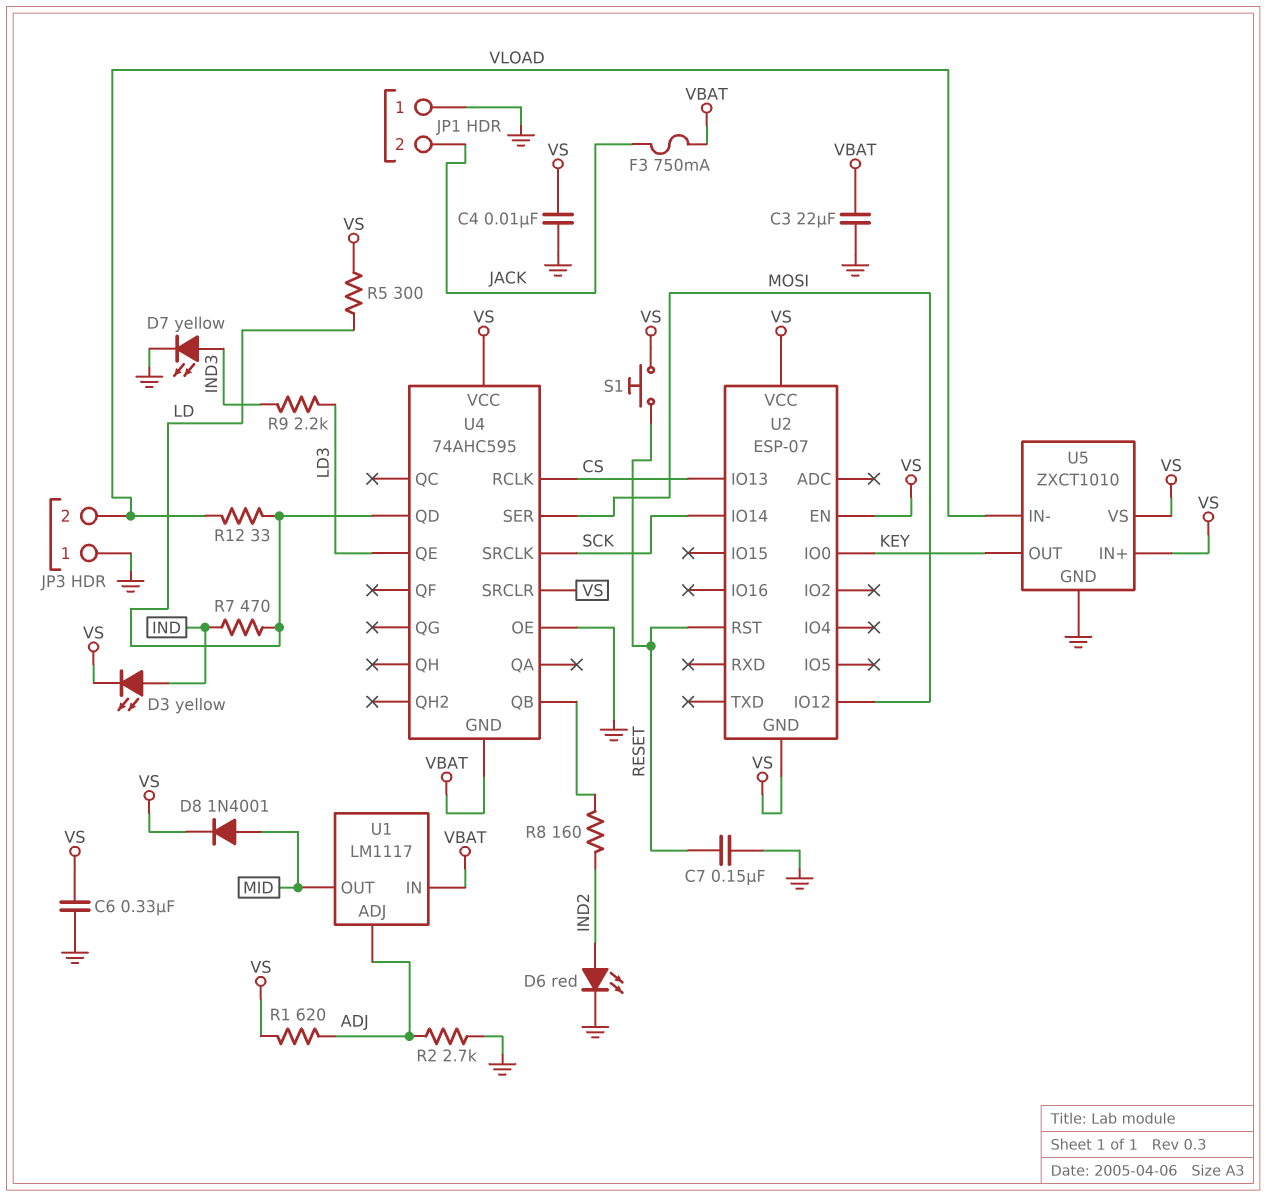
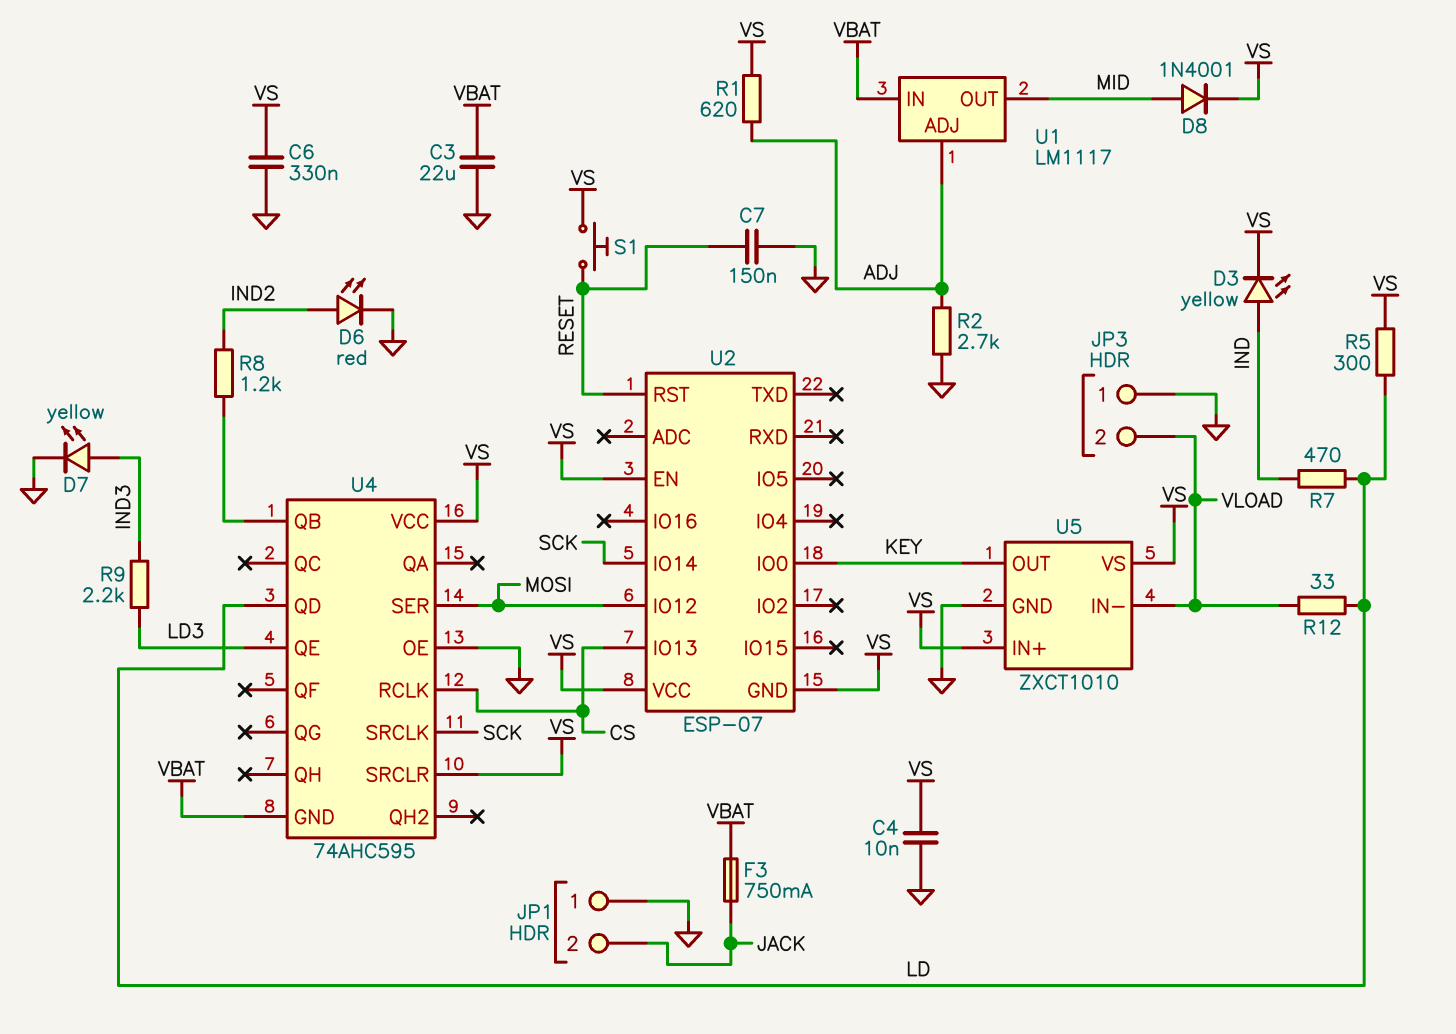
R8: 160 (IND2, U4/QB) -> 1.2k (IND2, U4/QB)

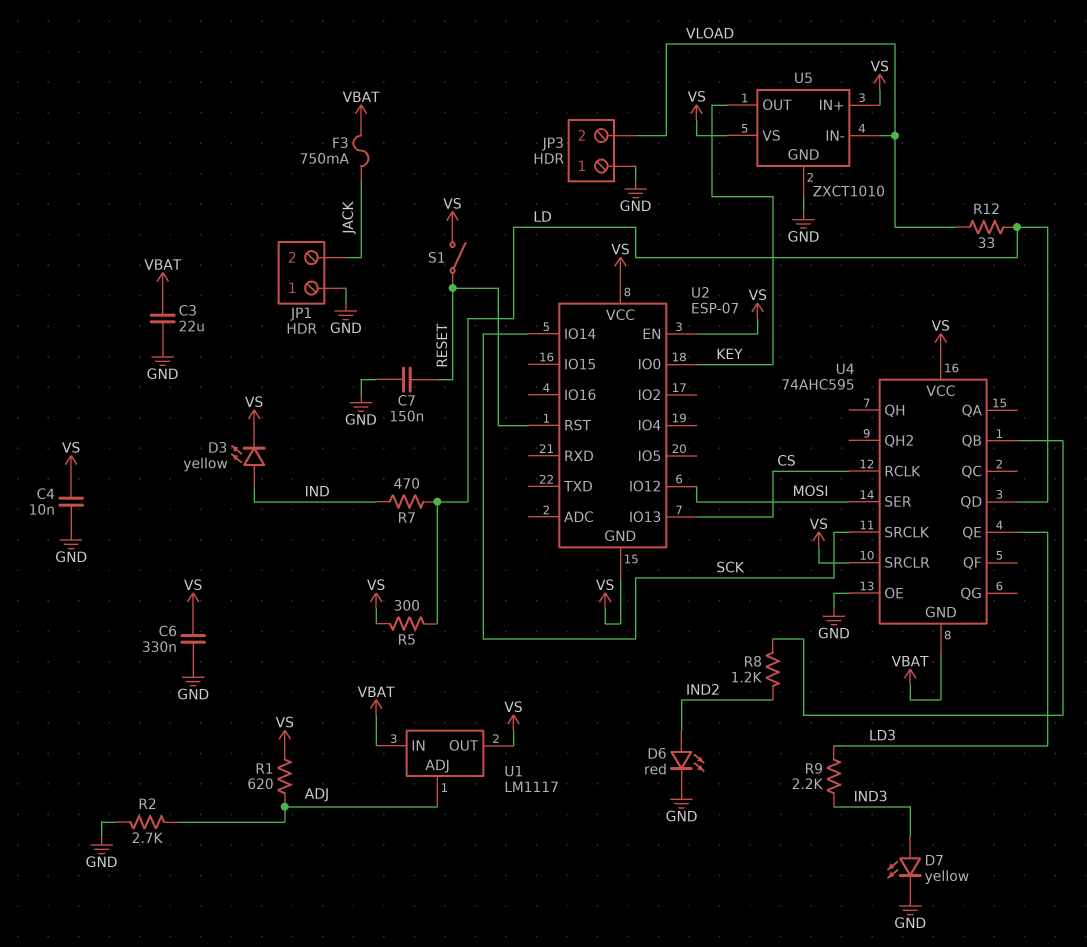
D8: diode 1N4001 (A MID, K VS) -> none
S1: button (RESET, VS) -> switch (RESET, VS)
U1 pin OUT: MID -> VS

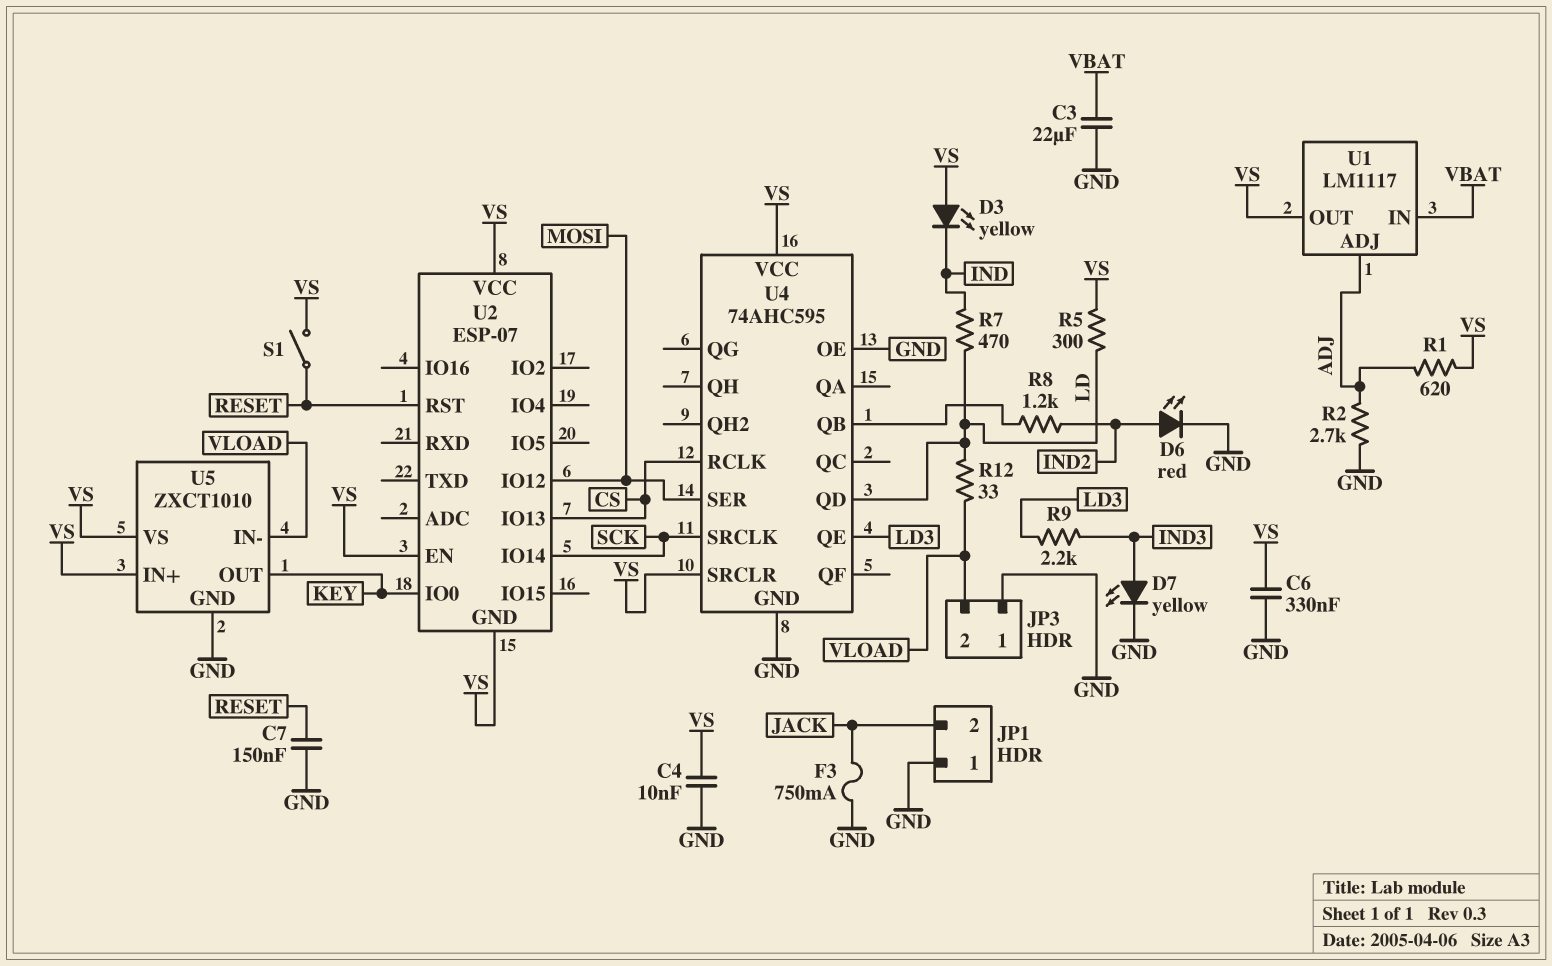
D3: LED yellow (A IND, K VS) -> LED yellow (A VS, K IND)
F3: 750mA (JACK, VBAT) -> 750mA (GND, JACK)
U4 pin GND: VBAT -> GND

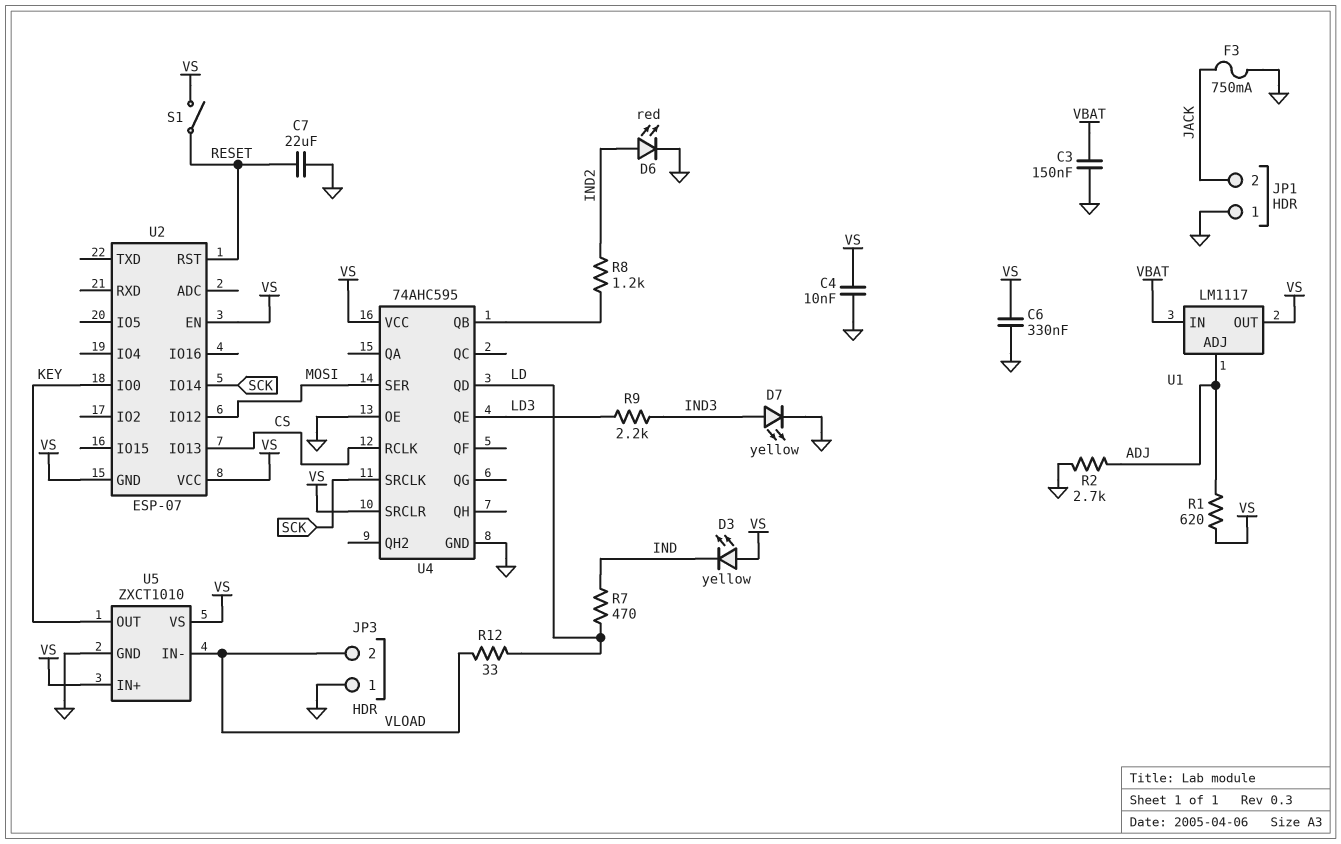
C3: 22uF (GND, VBAT) -> 150nF (GND, VBAT)
C7: 150nF (GND, RESET) -> 22uF (GND, RESET)
R5: 300 (LD, VS) -> none

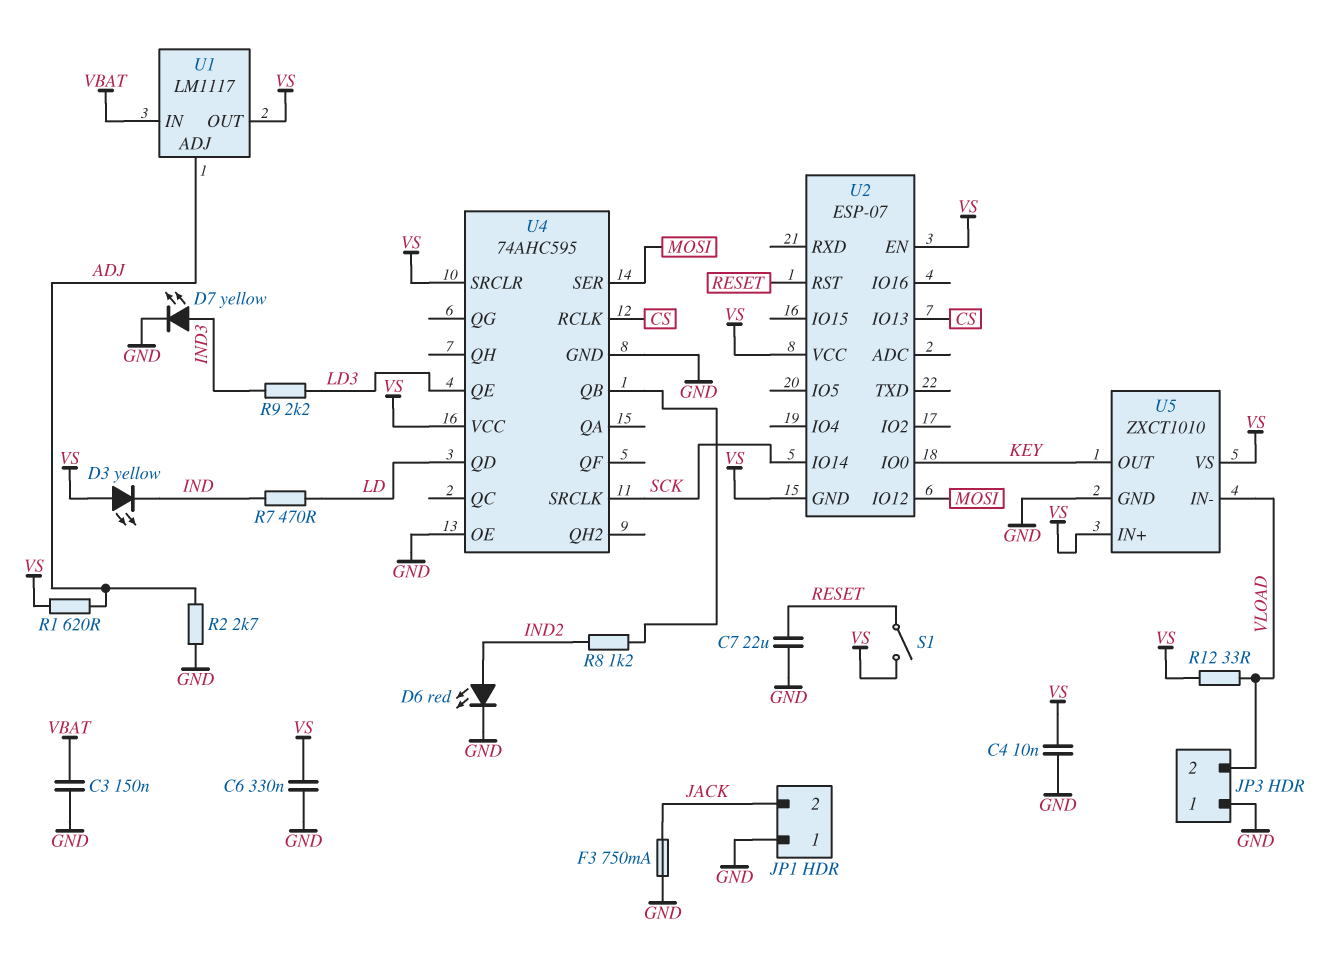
R12: 33 (LD, VLOAD) -> 33 (VLOAD, VS)

